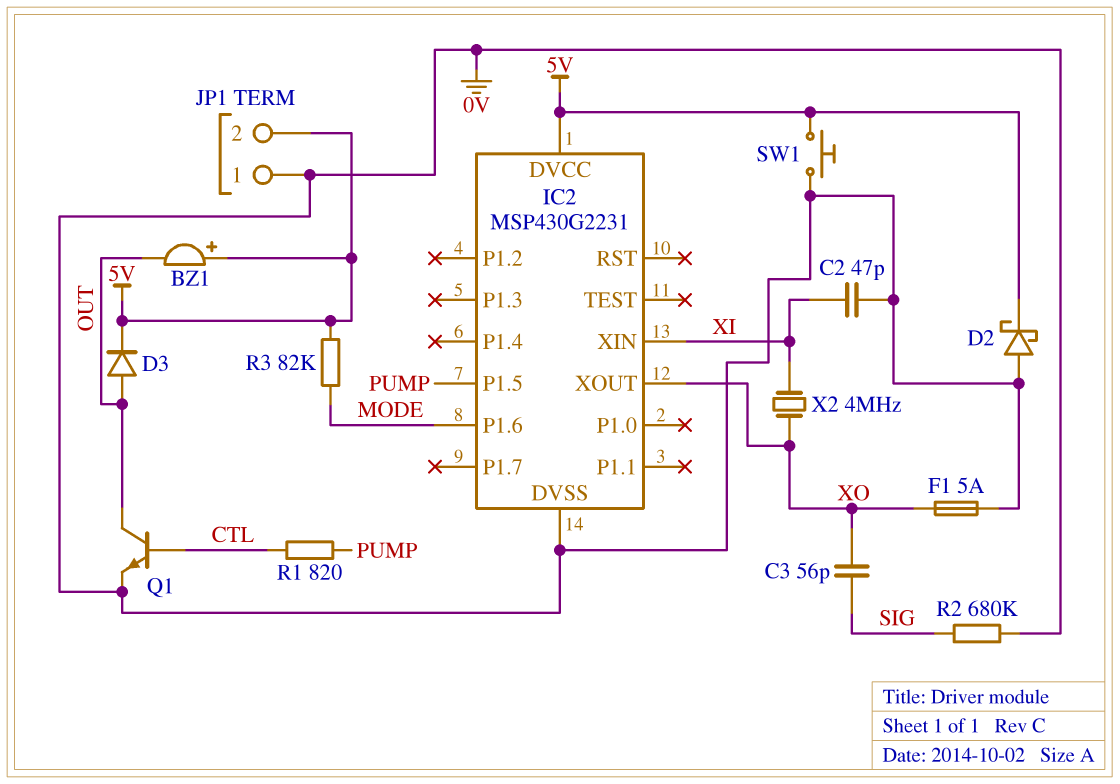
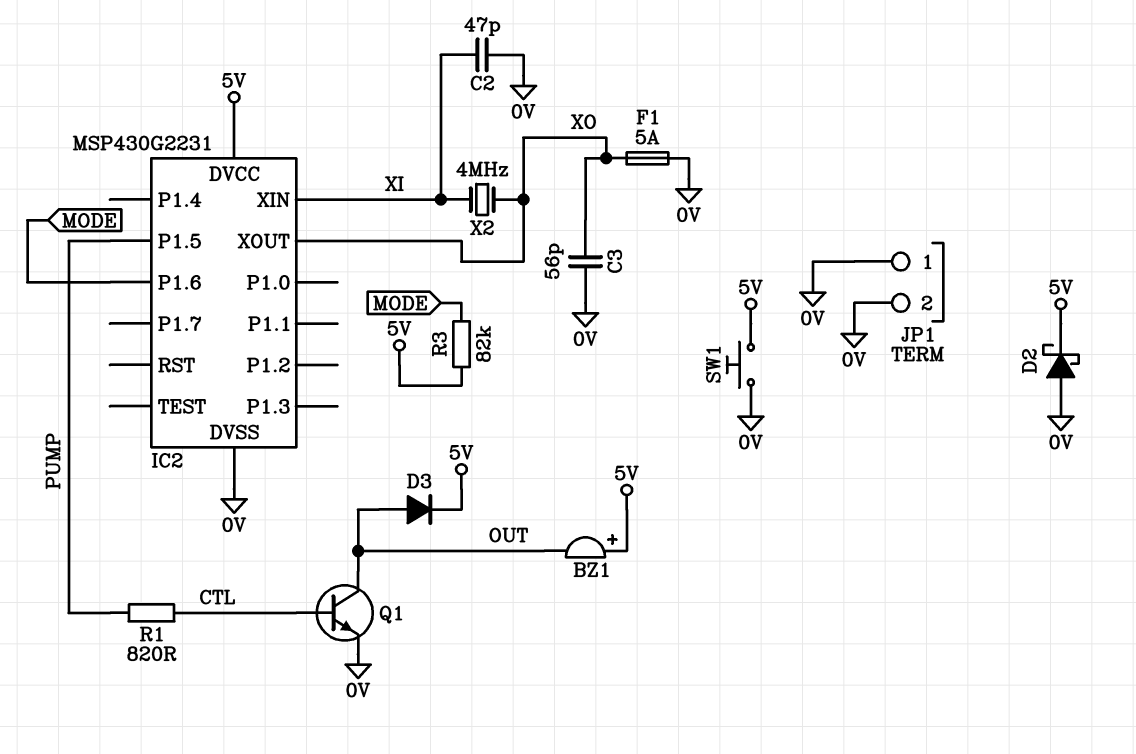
C3: 56pF (SIG, XO) -> 56pF (0V, XO)
JP1 pin 2: 5V -> 0V
R2: 680k (0V, SIG) -> none

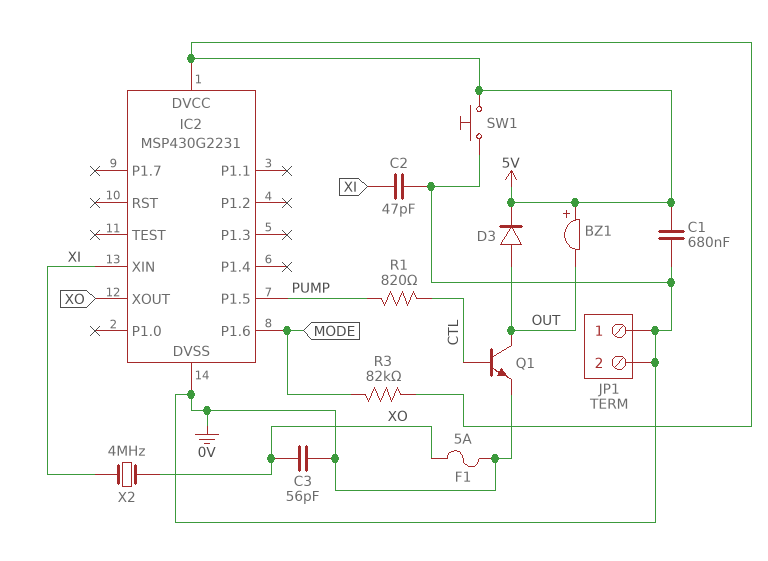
C1: none -> 680nF (0V, 5V)
D2: schottky (A 0V, K 5V) -> none

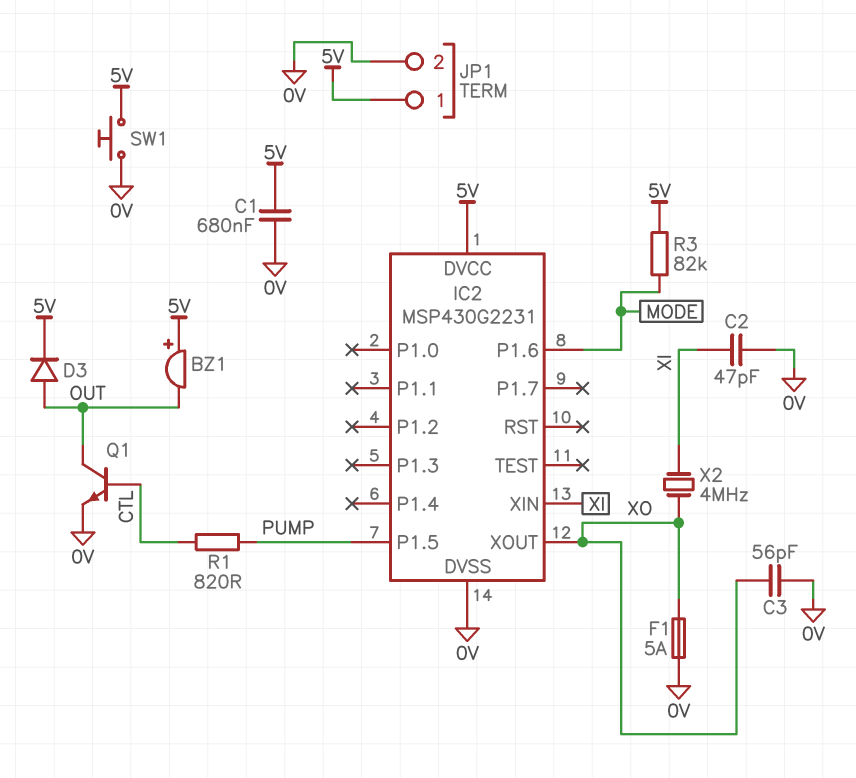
JP1 pin 1: 0V -> 5V

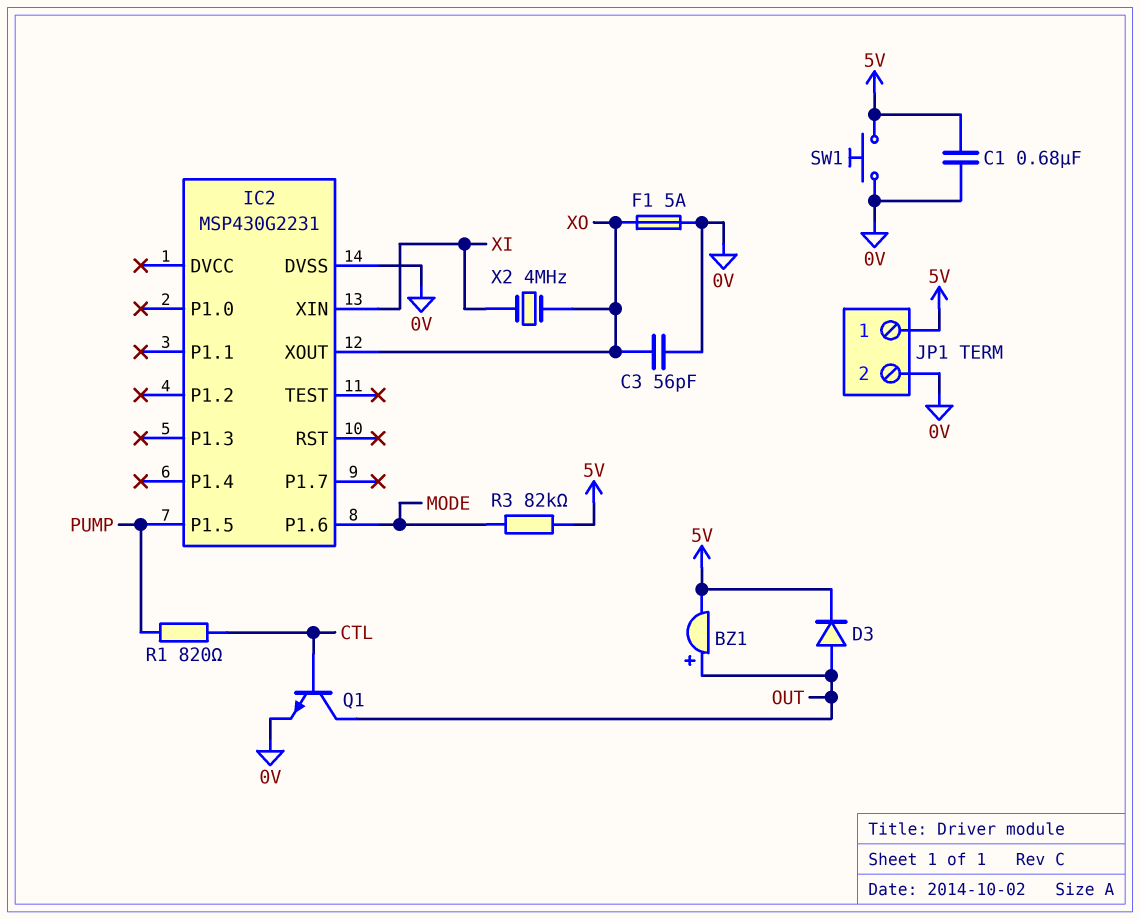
BZ1: buzzer (plus 5V, minus OUT) -> buzzer (plus OUT, minus 5V)
C2: 47pF (0V, XI) -> none
IC2 pin DVCC: 5V -> none

